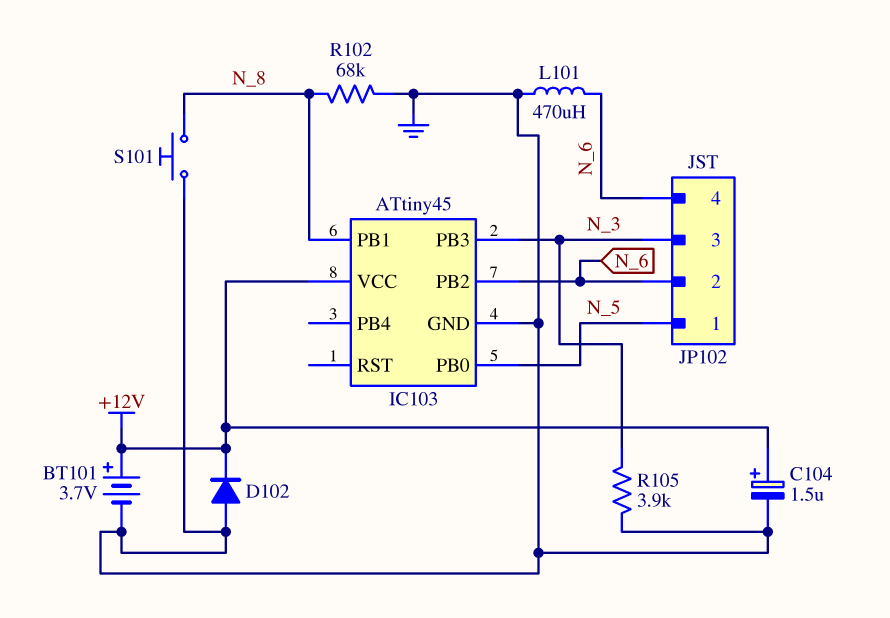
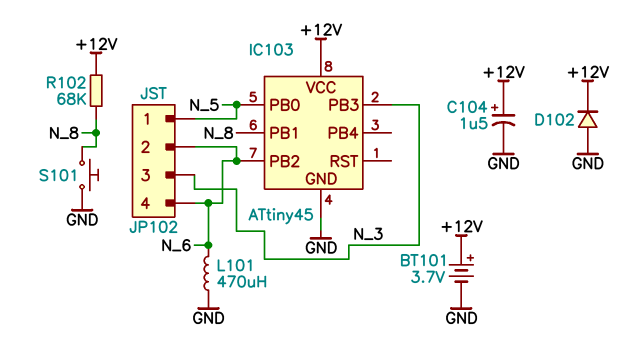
R102: 68k (GND, N_8) -> 68k (+12V, N_8)
R105: 3.9k (GND, N_3) -> none

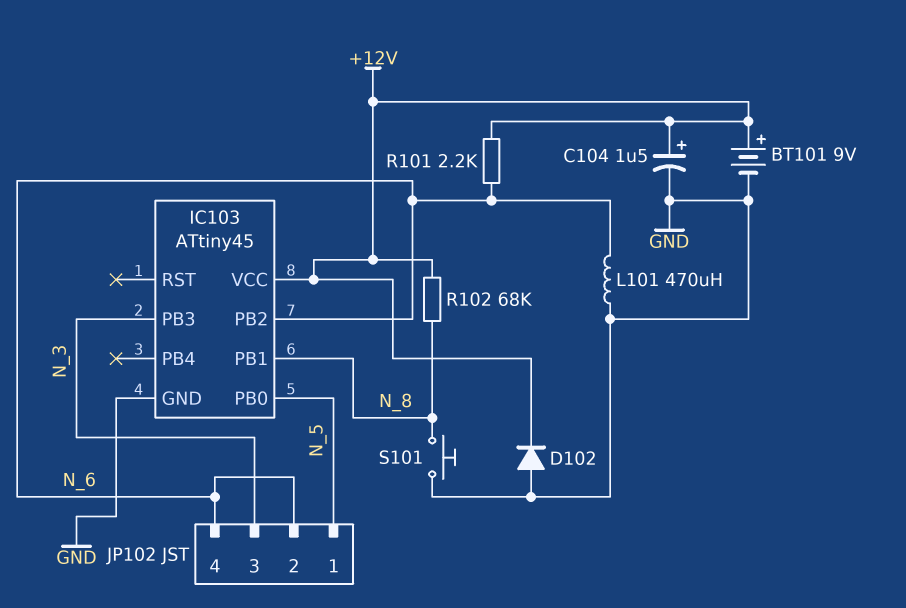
BT101: 3.7V (plus +12V, minus GND) -> 9V (plus +12V, minus GND)
R101: none -> 2.2k (+12V, N_6)

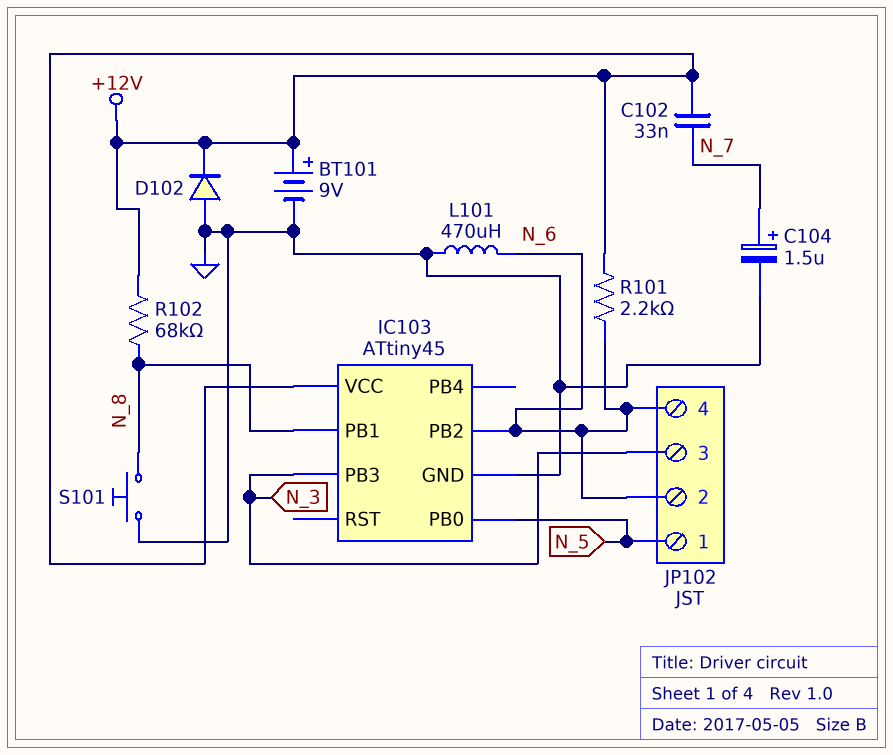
C102: none -> 33nF (+12V, N_7)
C104: 1.5uF (plus +12V, minus GND) -> 1.5uF (plus N_7, minus GND)

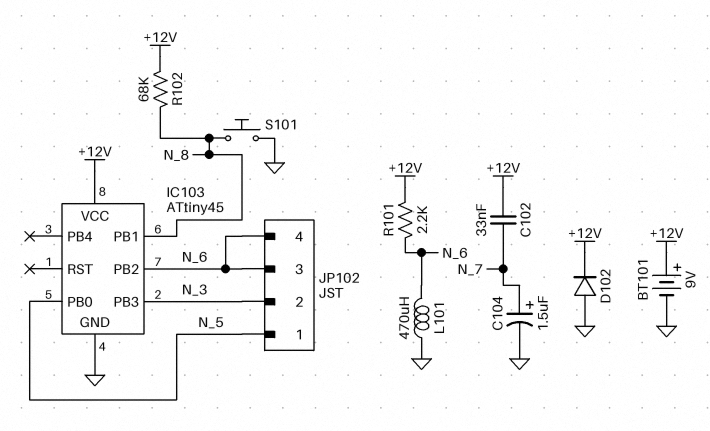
JP102 pin 2: N_6 -> N_3
JP102 pin 3: N_3 -> N_6

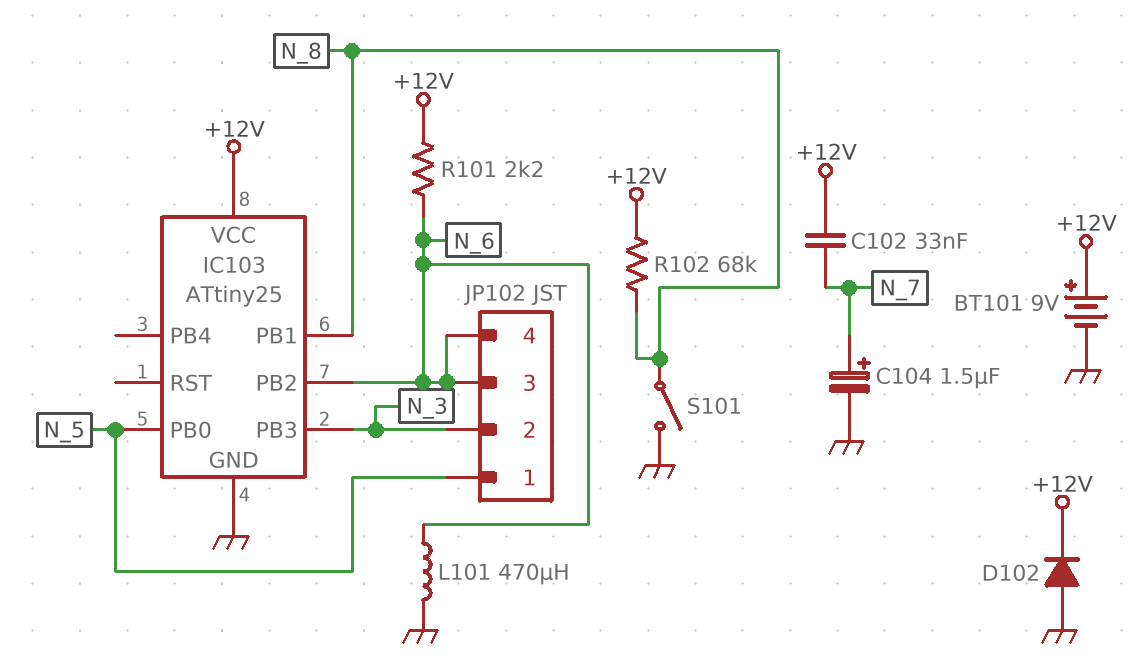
IC103: ATtiny45 -> ATtiny25
S101: button (GND, N_8) -> switch (GND, N_8)

